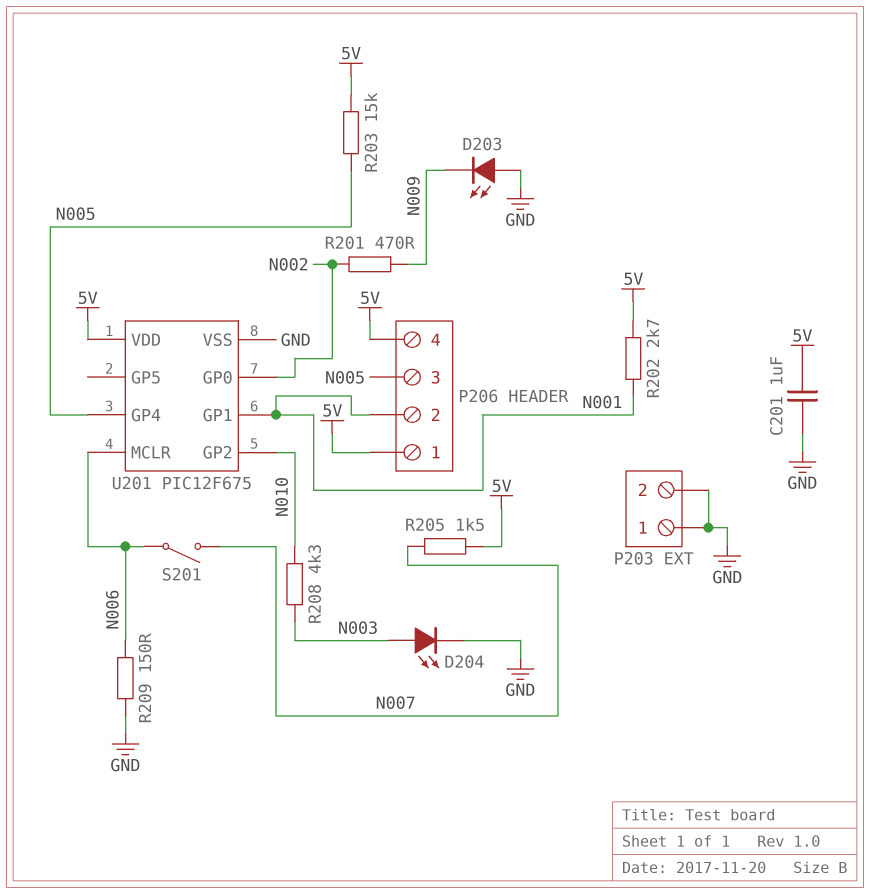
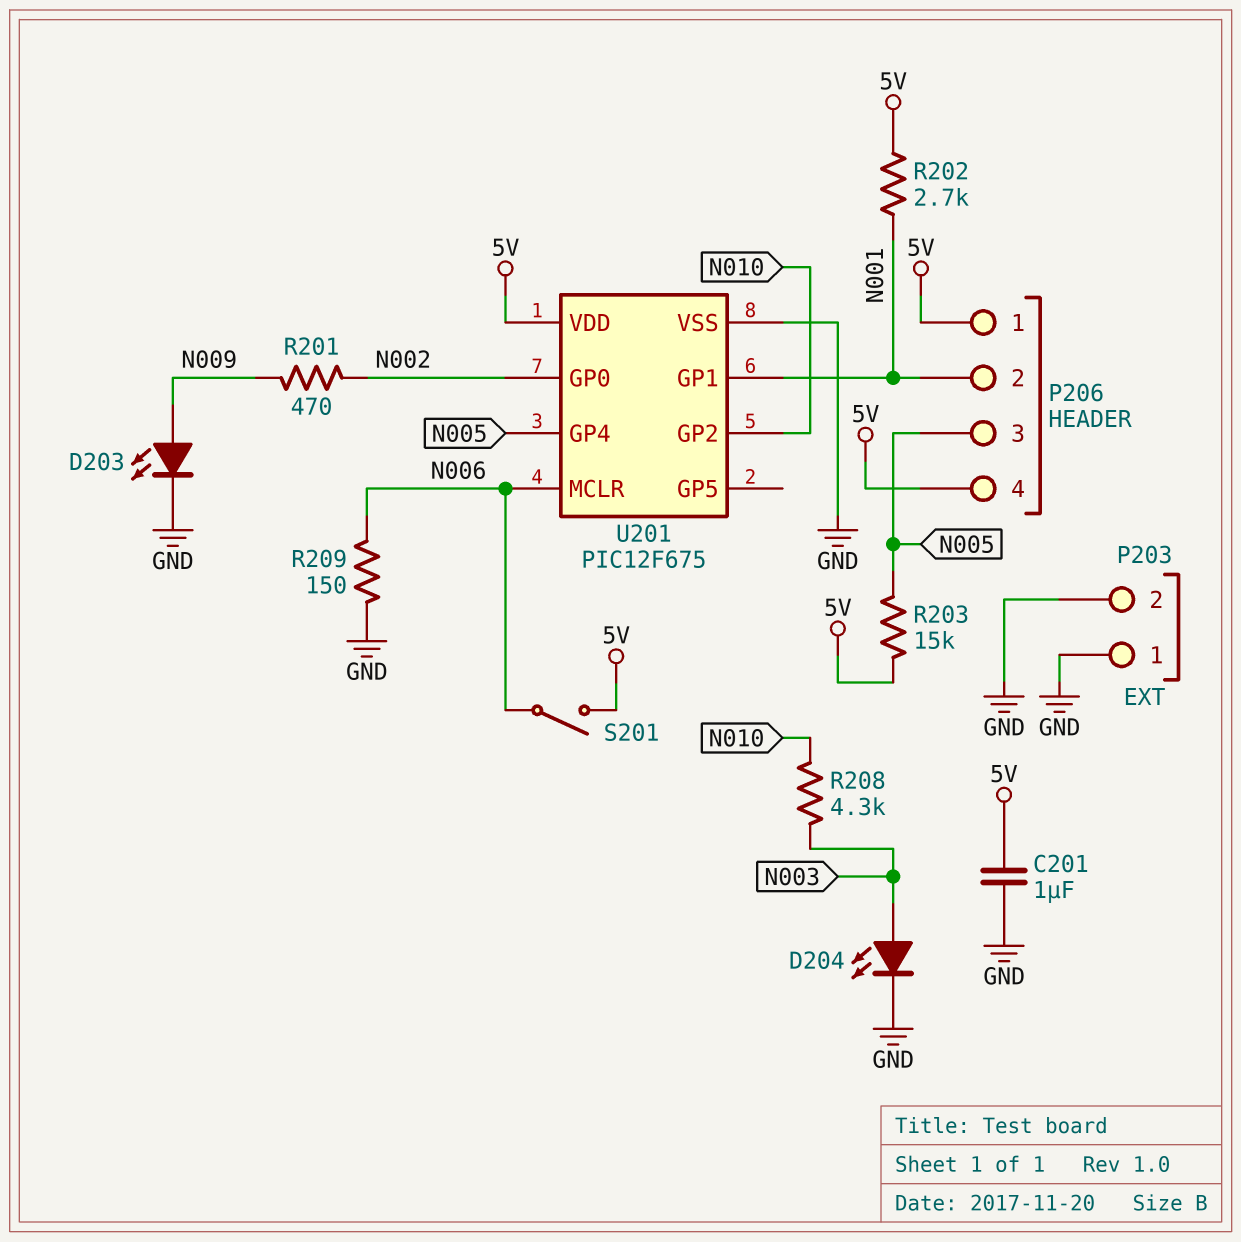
D203: LED (A GND, K N009) -> LED (A N009, K GND)
R205: 1.5k (5V, N007) -> none
S201: switch (N006, N007) -> switch (5V, N006)

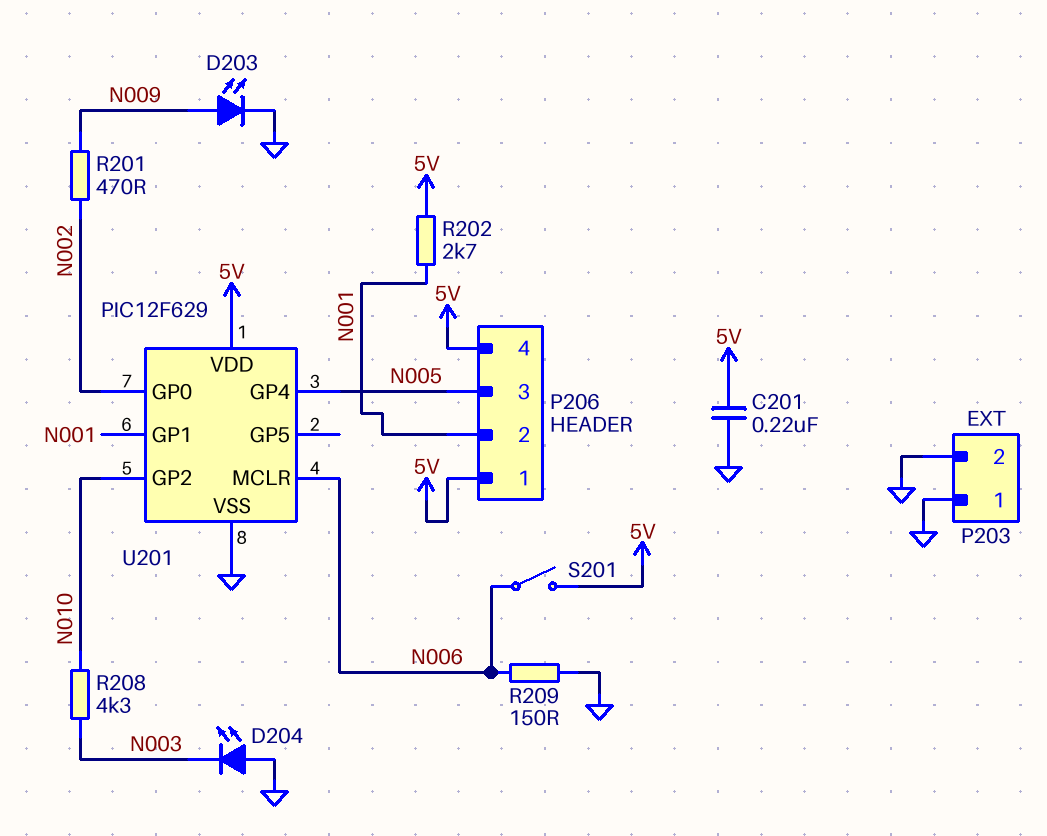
C201: 1uF (5V, GND) -> 220nF (5V, GND)
D204: LED (A N003, K GND) -> LED (A GND, K N003)
R203: 15k (5V, N005) -> none
U201: PIC12F675 -> PIC12F629

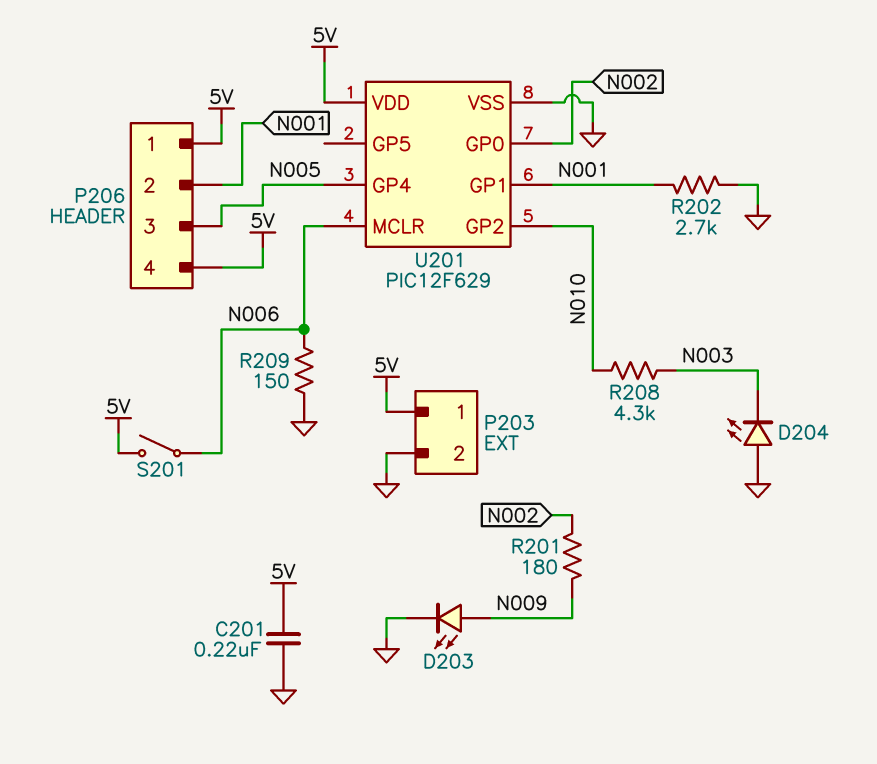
P203 pin 1: GND -> 5V
R201: 470 (N002, N009) -> 180 (N002, N009)
R202: 2.7k (5V, N001) -> 2.7k (GND, N001)

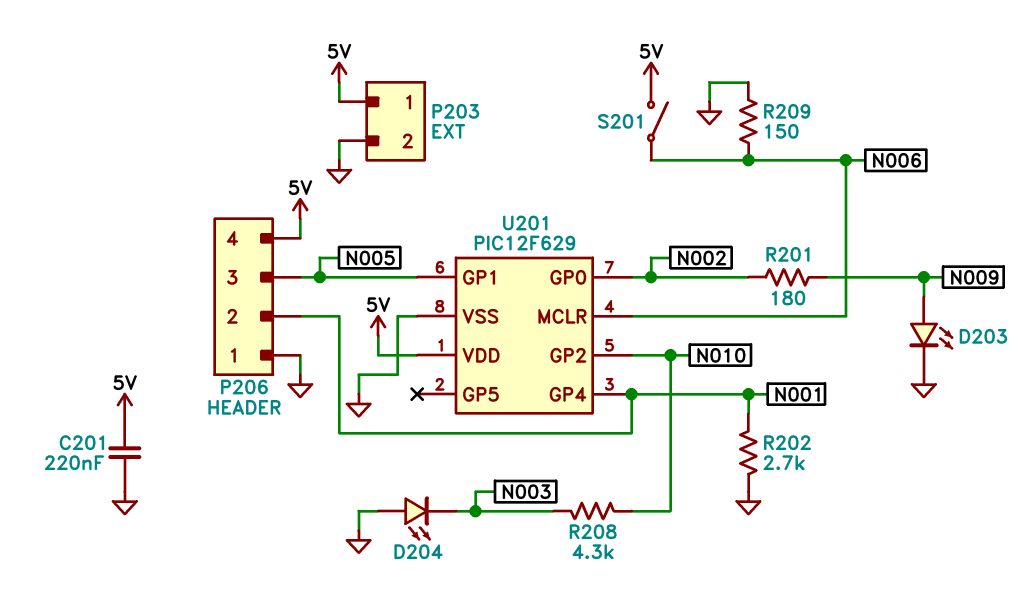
P206 pin 1: 5V -> GND
U201 pin GP1: N001 -> N005
U201 pin GP4: N005 -> N001

